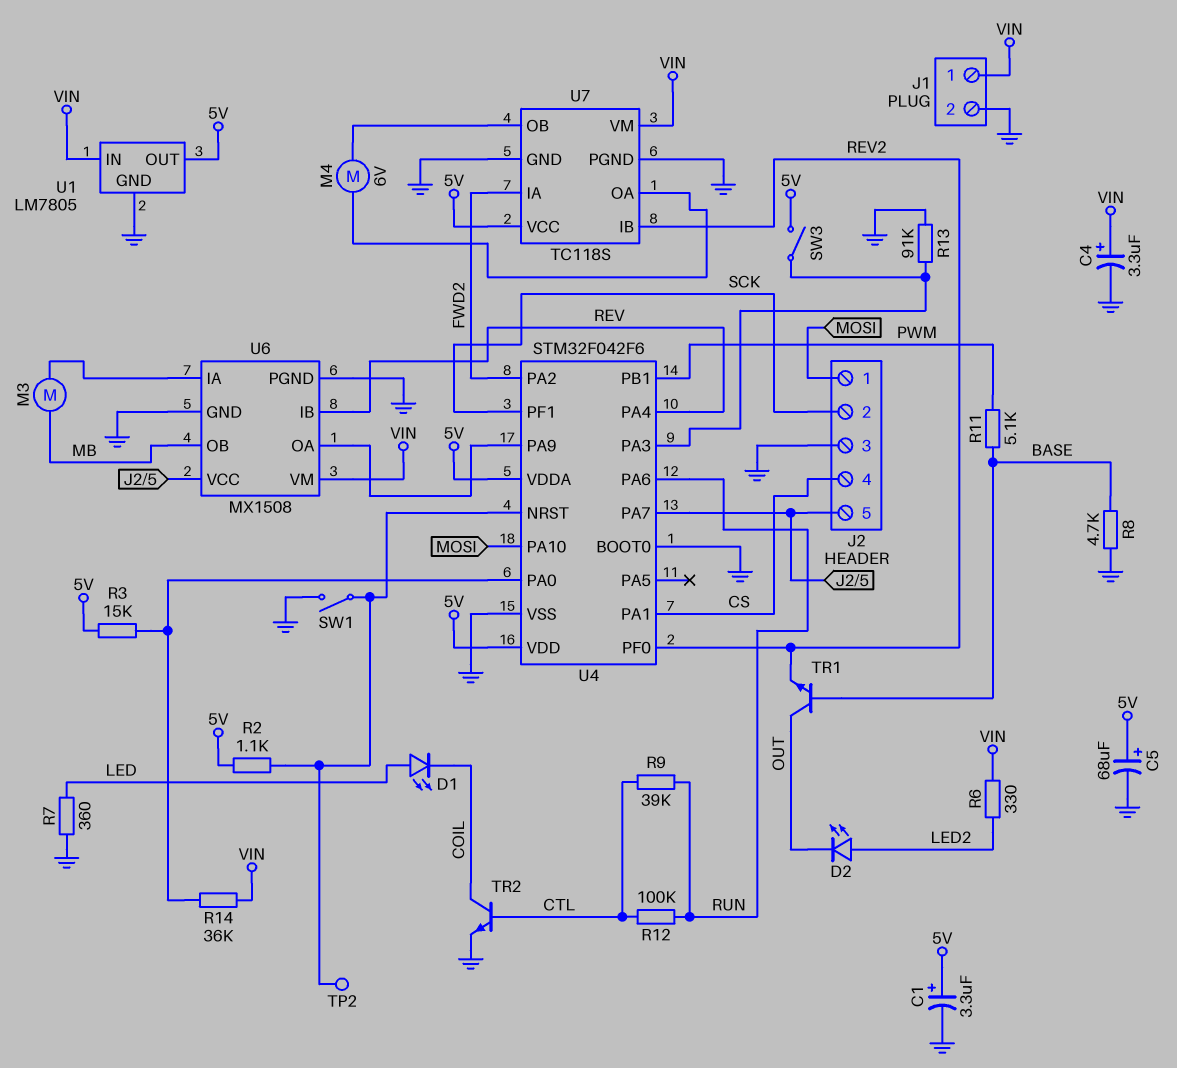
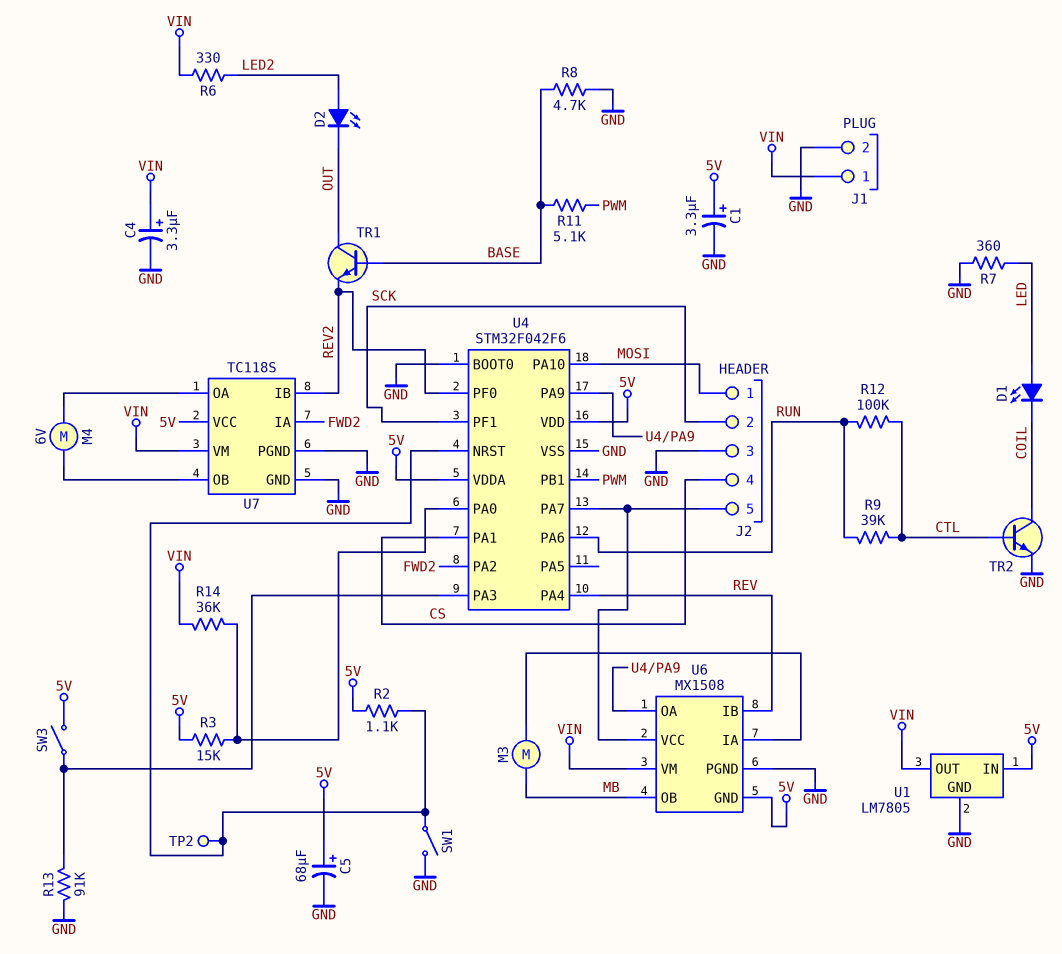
U1 pin IN: VIN -> 5V
U1 pin OUT: 5V -> VIN
U6 pin GND: GND -> 5V

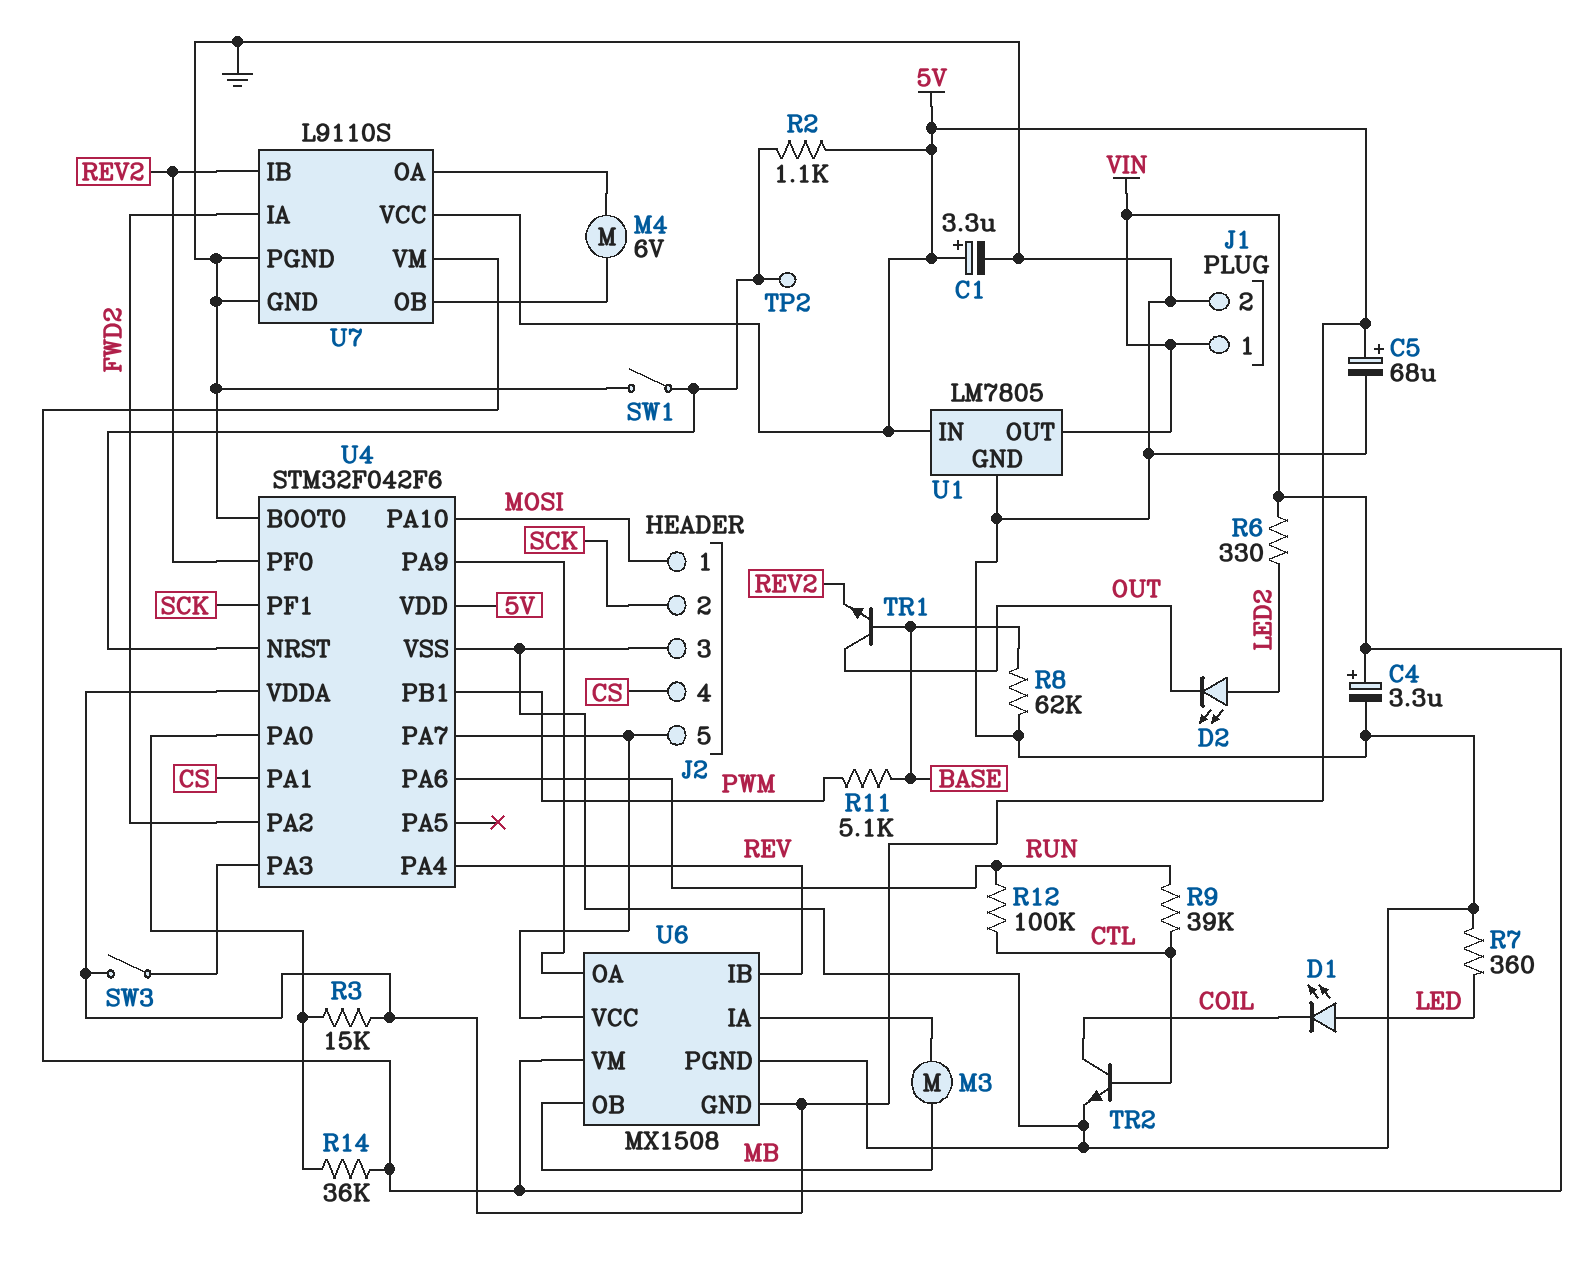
R8: 4.7k (BASE, GND) -> 62k (BASE, GND)
R13: 91k (GND, U4/PA3) -> none
U7: TC118S -> L9110S

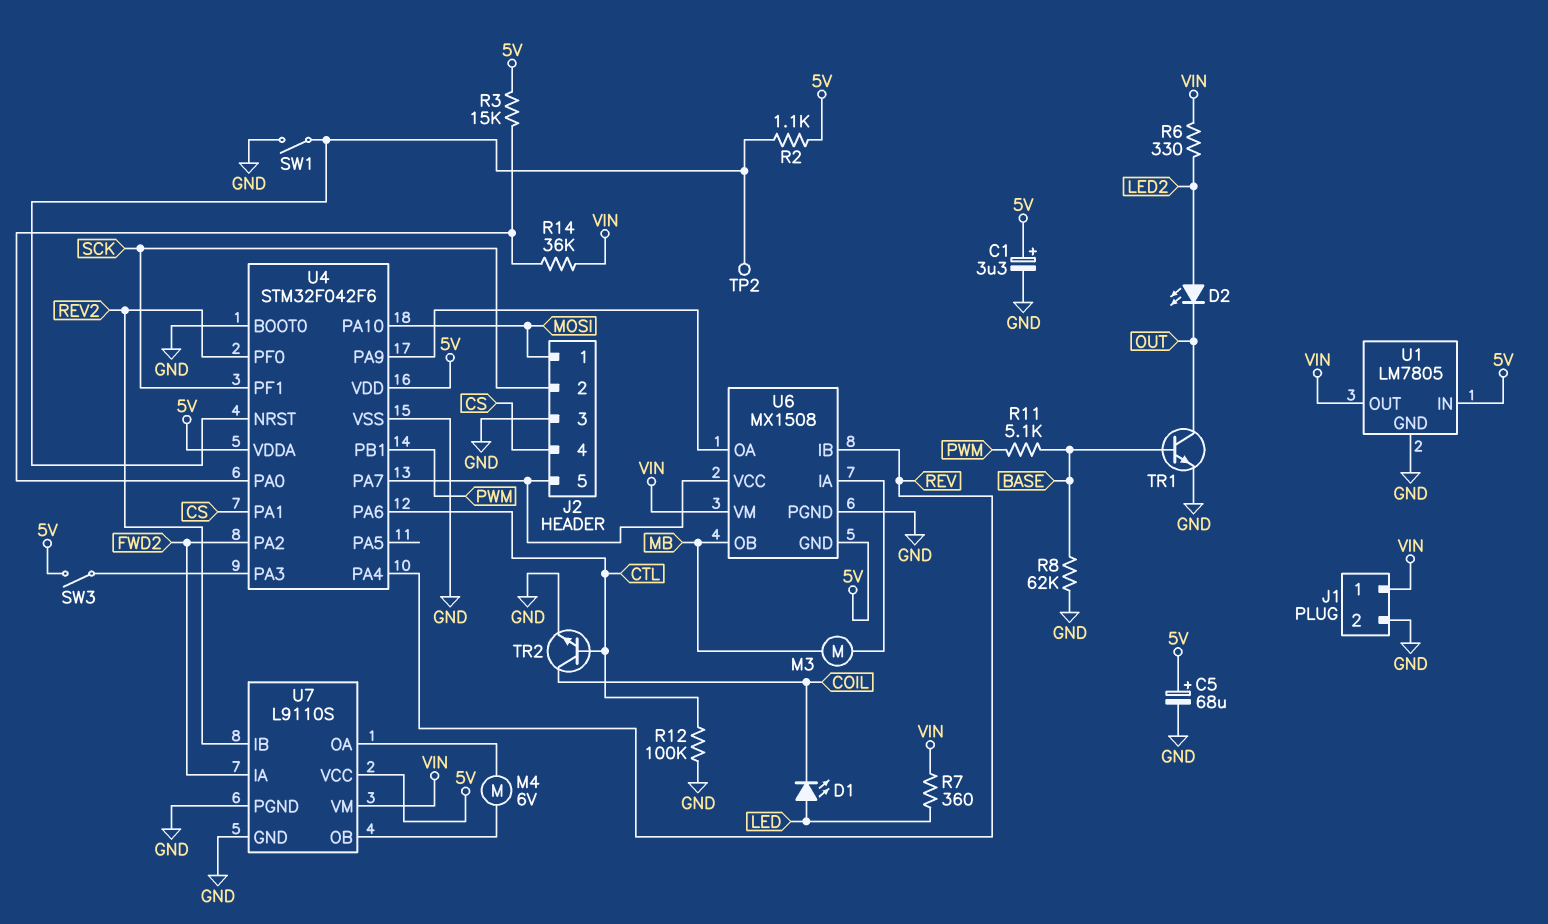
C4: 3.3uF (plus VIN, minus GND) -> none
R7: 360 (GND, LED) -> 360 (LED, VIN)
R9: 39k (CTL, RUN) -> none
R12: 100k (CTL, RUN) -> 100k (CTL, GND)
TR1: NPN (B BASE, C OUT, E REV2) -> NPN (B BASE, C OUT, E GND)
U4 pin PA6: RUN -> CTL

